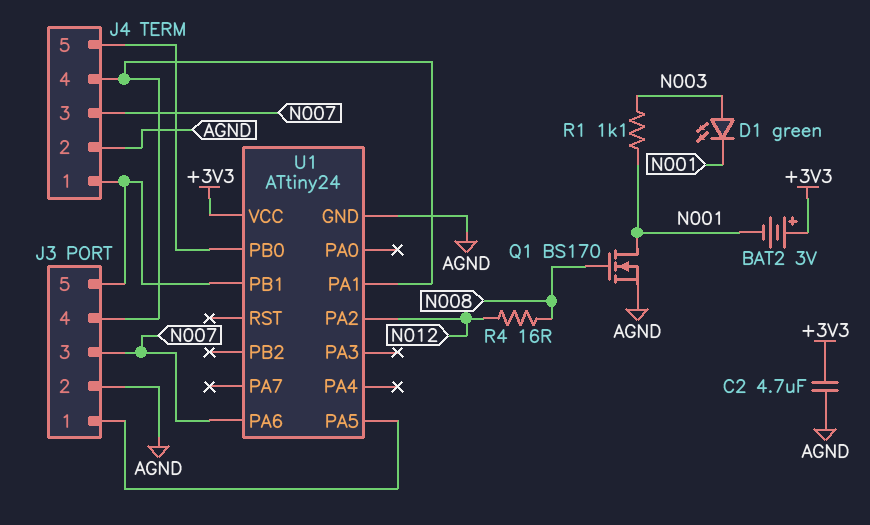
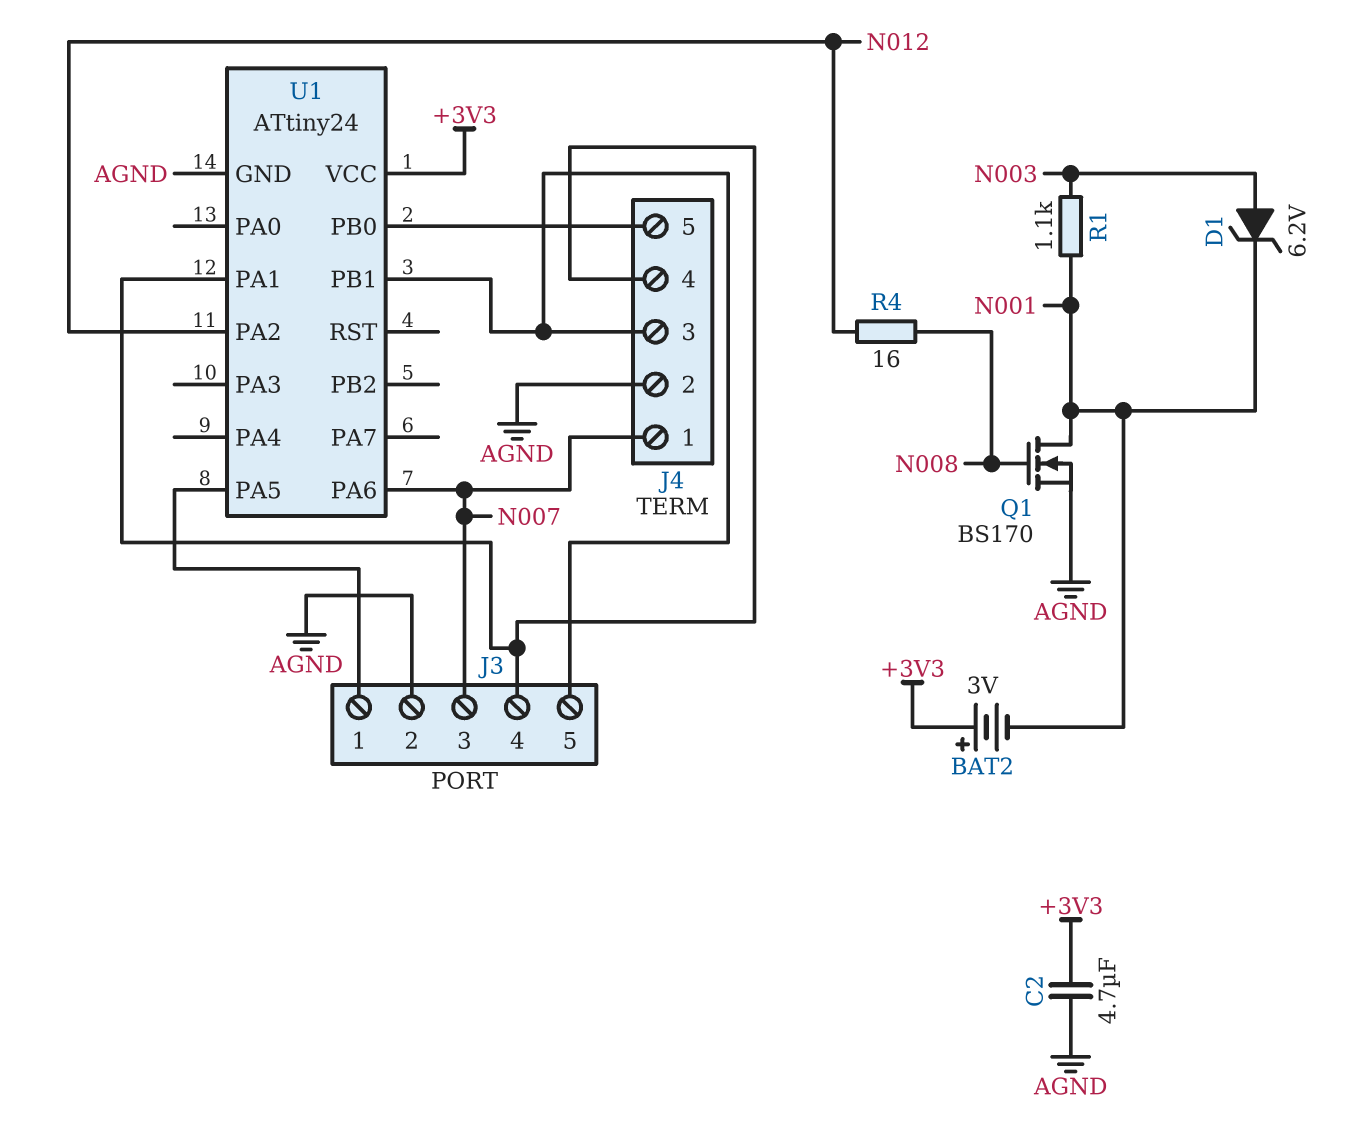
D1: LED green (A N003, K N001) -> zener 6.2V (A N003, K N001)
J4 pin 1: J3/5 -> N007
J4 pin 3: N007 -> J3/5

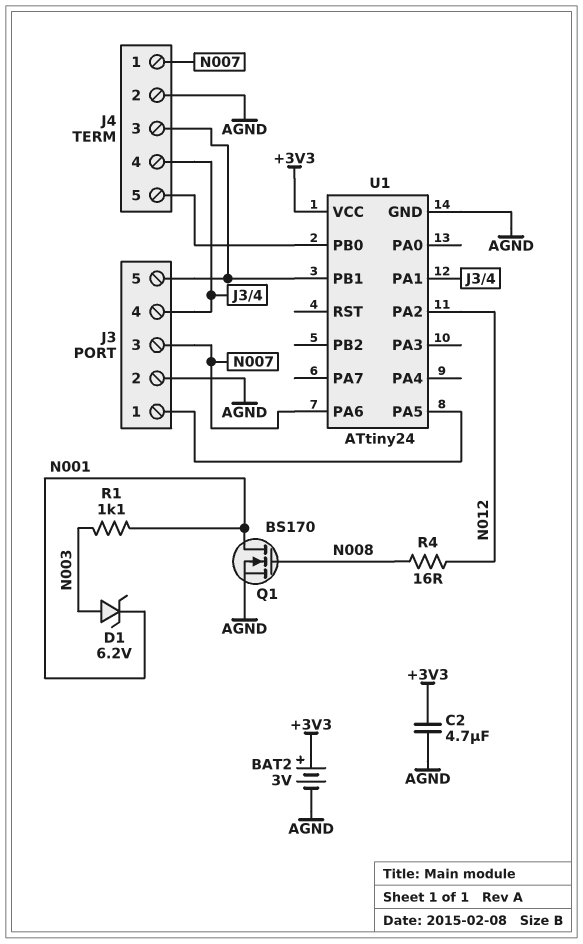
BAT2: 3V (plus +3V3, minus N001) -> 3V (plus +3V3, minus AGND)

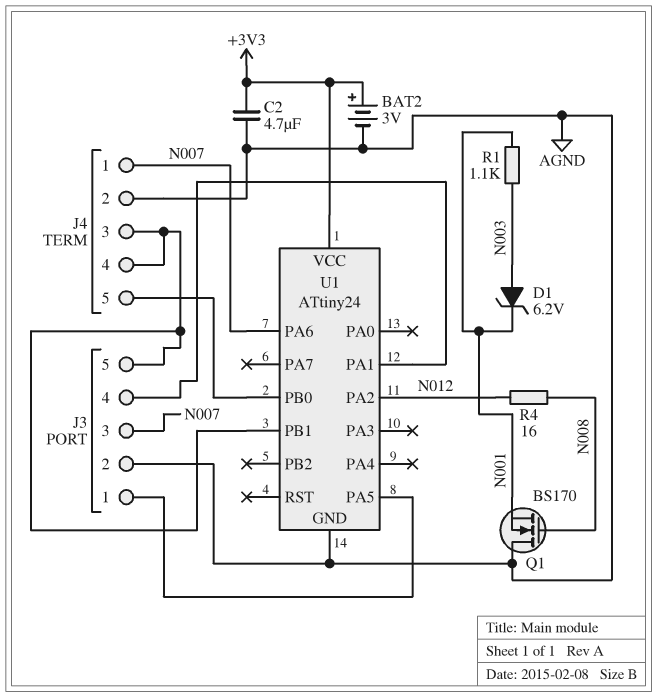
J4 pin 4: J3/4 -> J3/5
Q1: NMOS BS170 (G N008, D N001, S AGND) -> NMOS BS170 (G N008, D AGND, S N001)

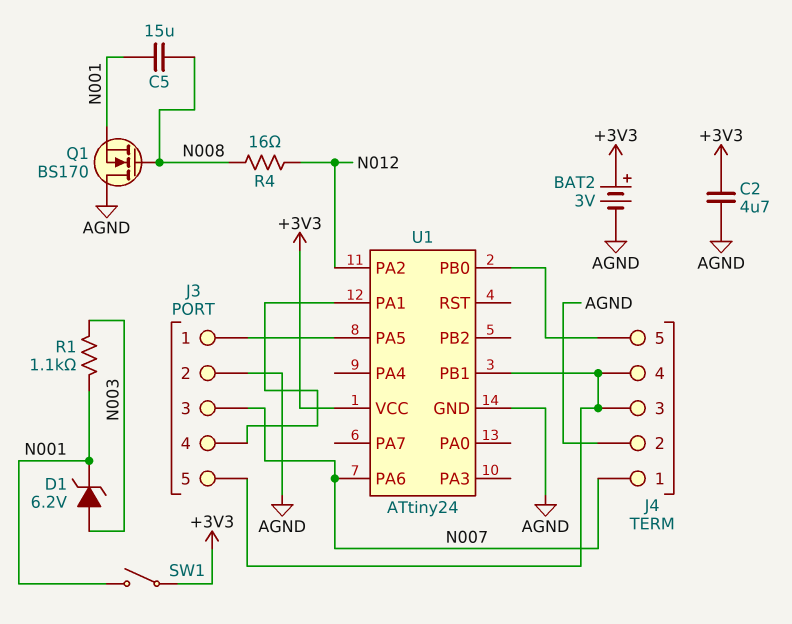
C5: none -> 15uF (N001, N008)
SW1: none -> switch (+3V3, N001)

